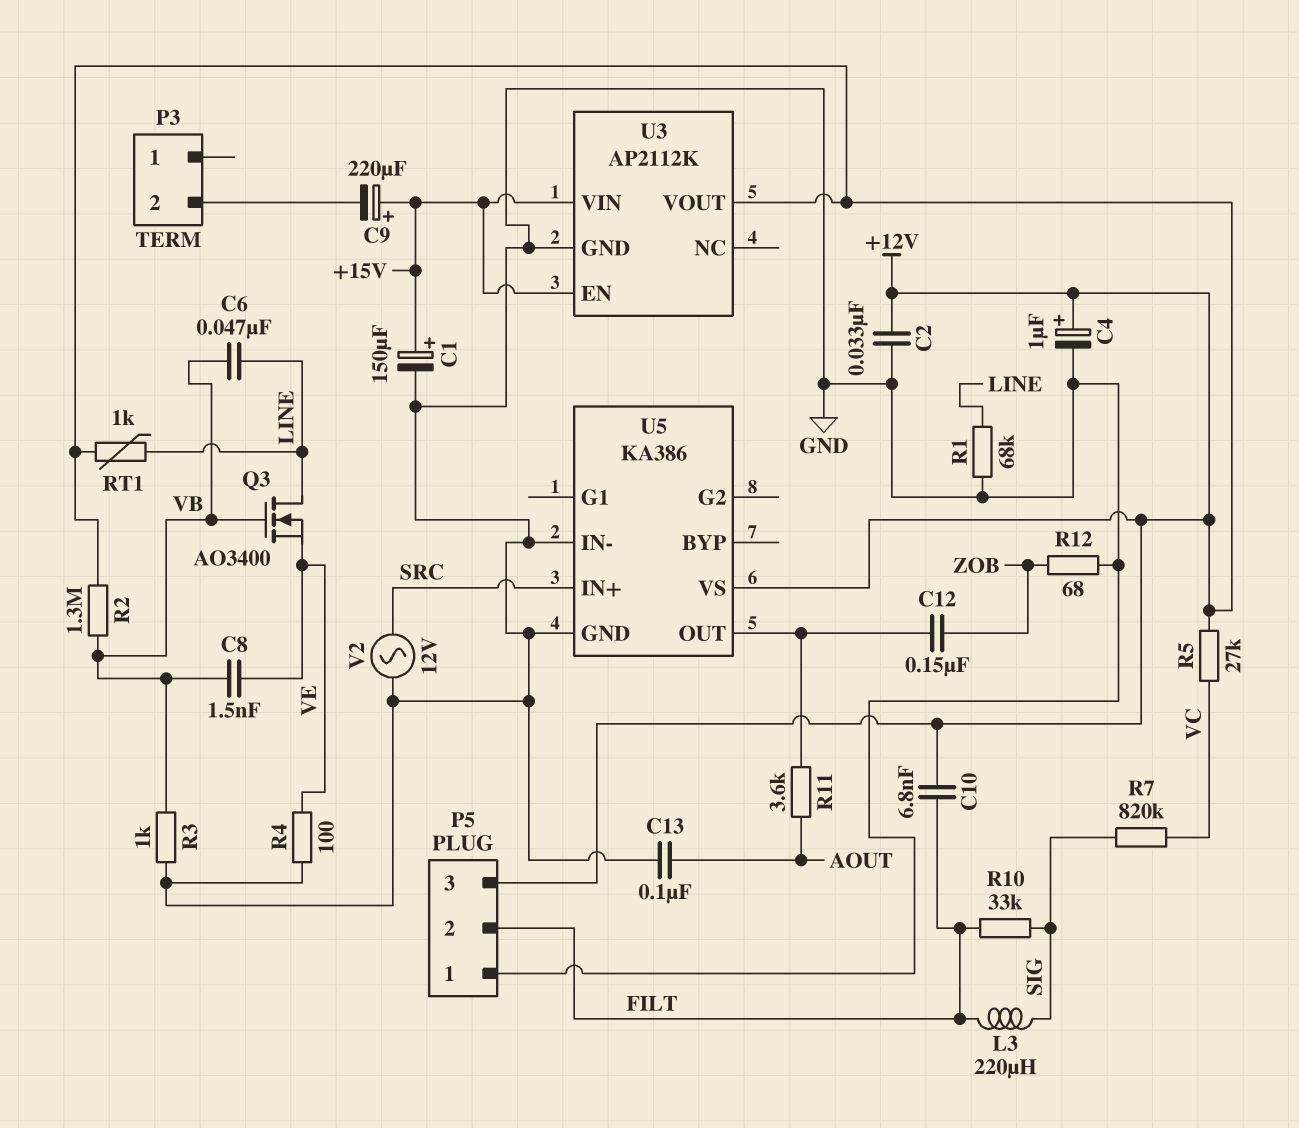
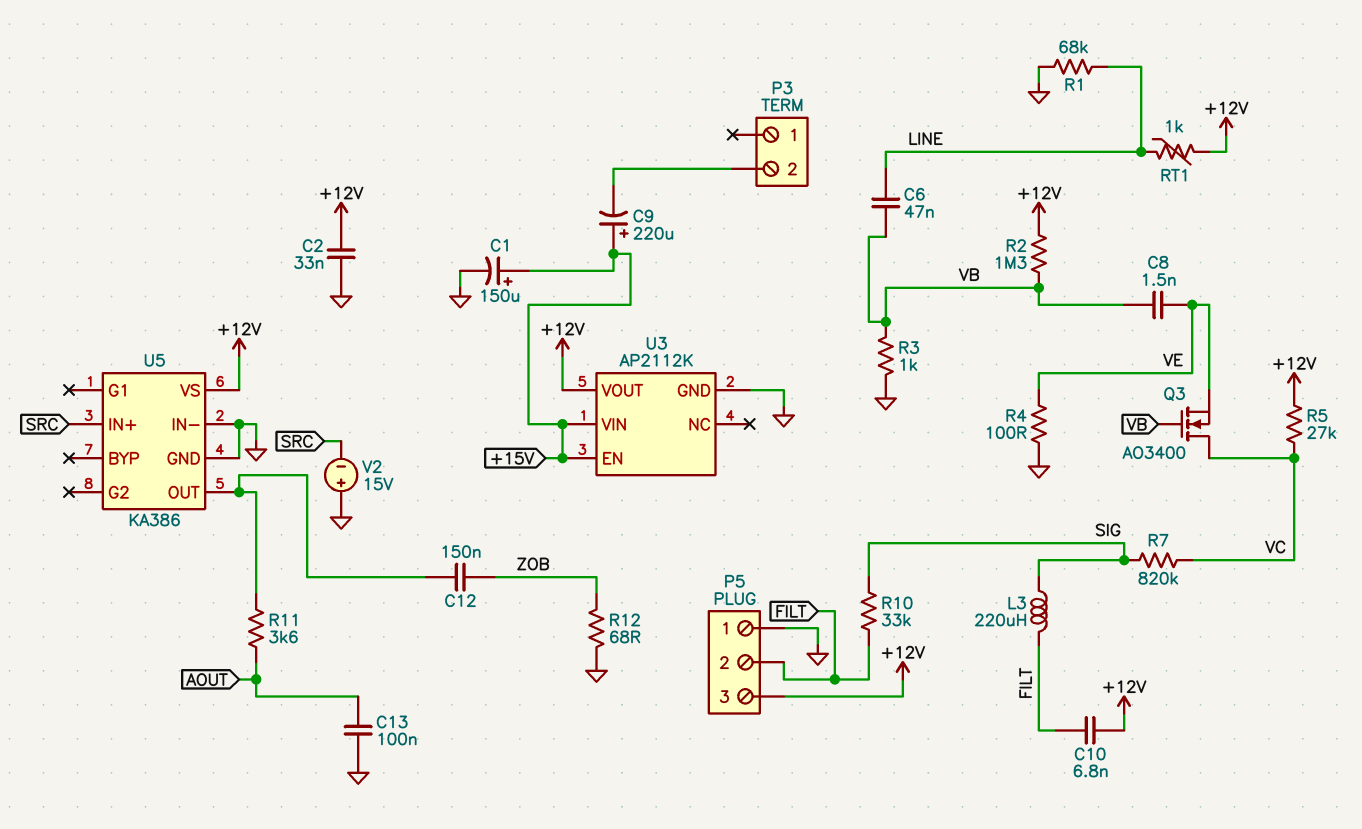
C4: 1uF (plus +12V, minus GND) -> none
Q3: NMOS AO3400 (G VB, D LINE, S VE) -> NMOS AO3400 (G VB, D VC, S VE)
V2: AC 12V (GND, SRC) -> 15V (plus GND, minus SRC)

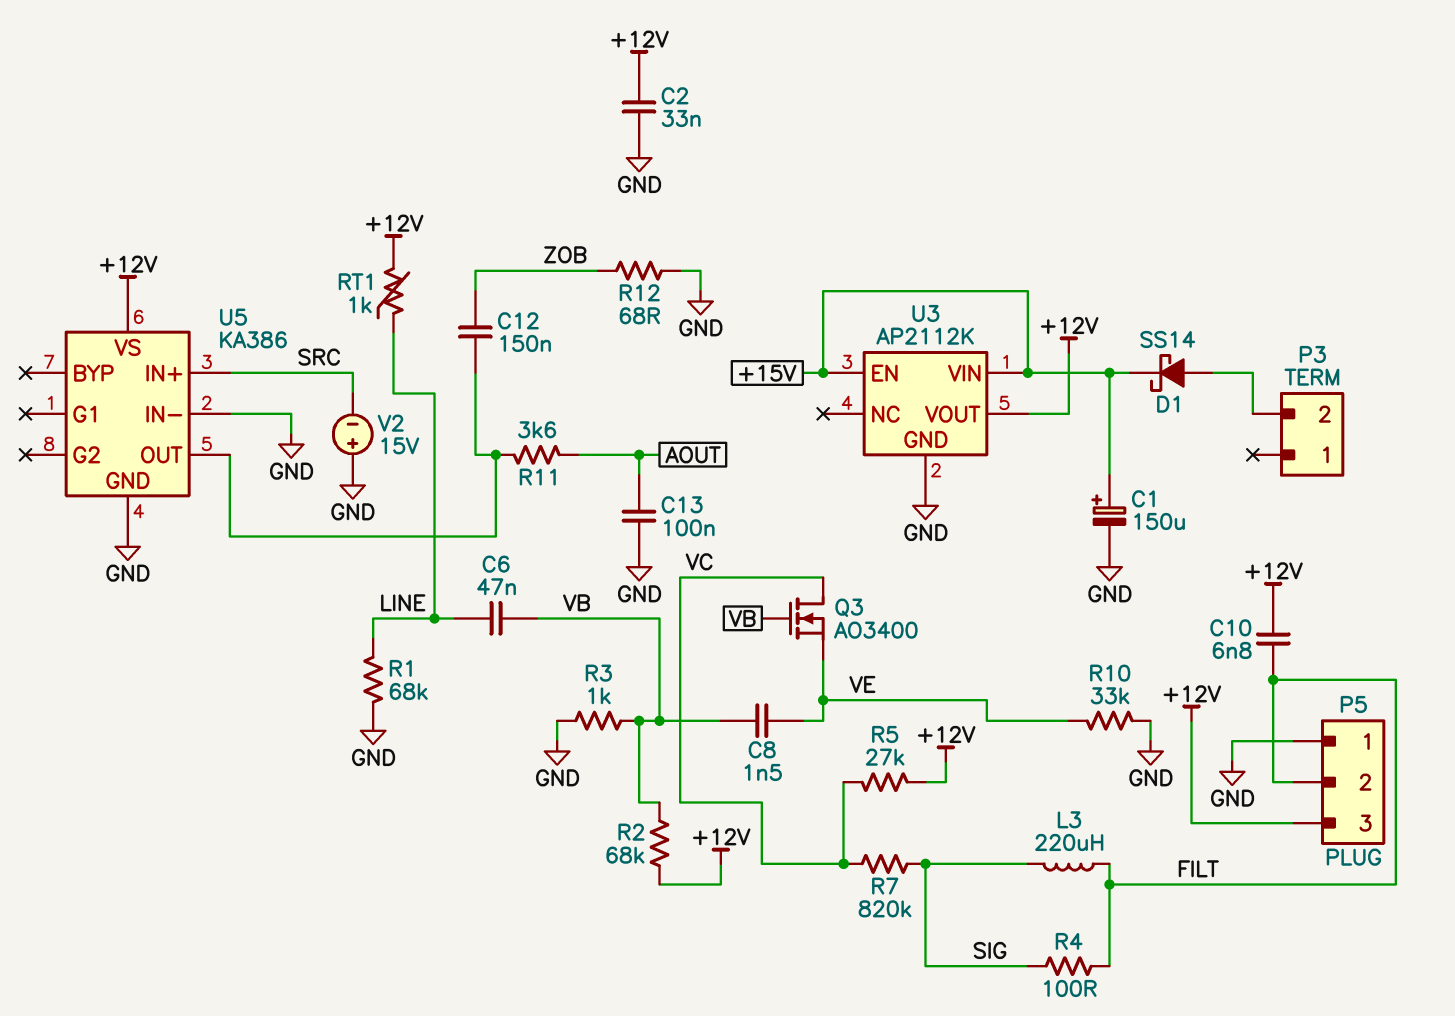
C9: 220uF (plus +15V, minus P3/2) -> none
D1: none -> schottky SS14 (A P3/2, K +15V)
R2: 1.3M (+12V, VB) -> 68k (+12V, VB)
R4: 100 (GND, VE) -> 100 (FILT, SIG)
R10: 33k (FILT, SIG) -> 33k (GND, VE)

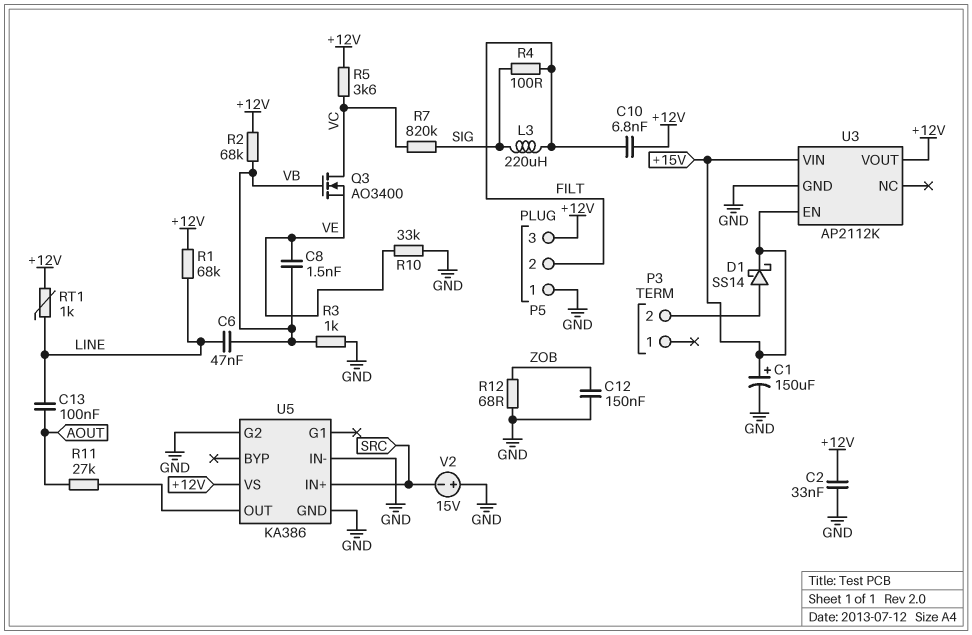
C12: 150nF (U5/OUT, ZOB) -> 150nF (GND, ZOB)
C13: 100nF (AOUT, GND) -> 100nF (AOUT, LINE)
R1: 68k (GND, LINE) -> 68k (+12V, LINE)
R5: 27k (+12V, VC) -> 3.6k (+12V, VC)
R11: 3.6k (AOUT, U5/OUT) -> 27k (AOUT, U5/OUT)
U5 pin G2: none -> GND

